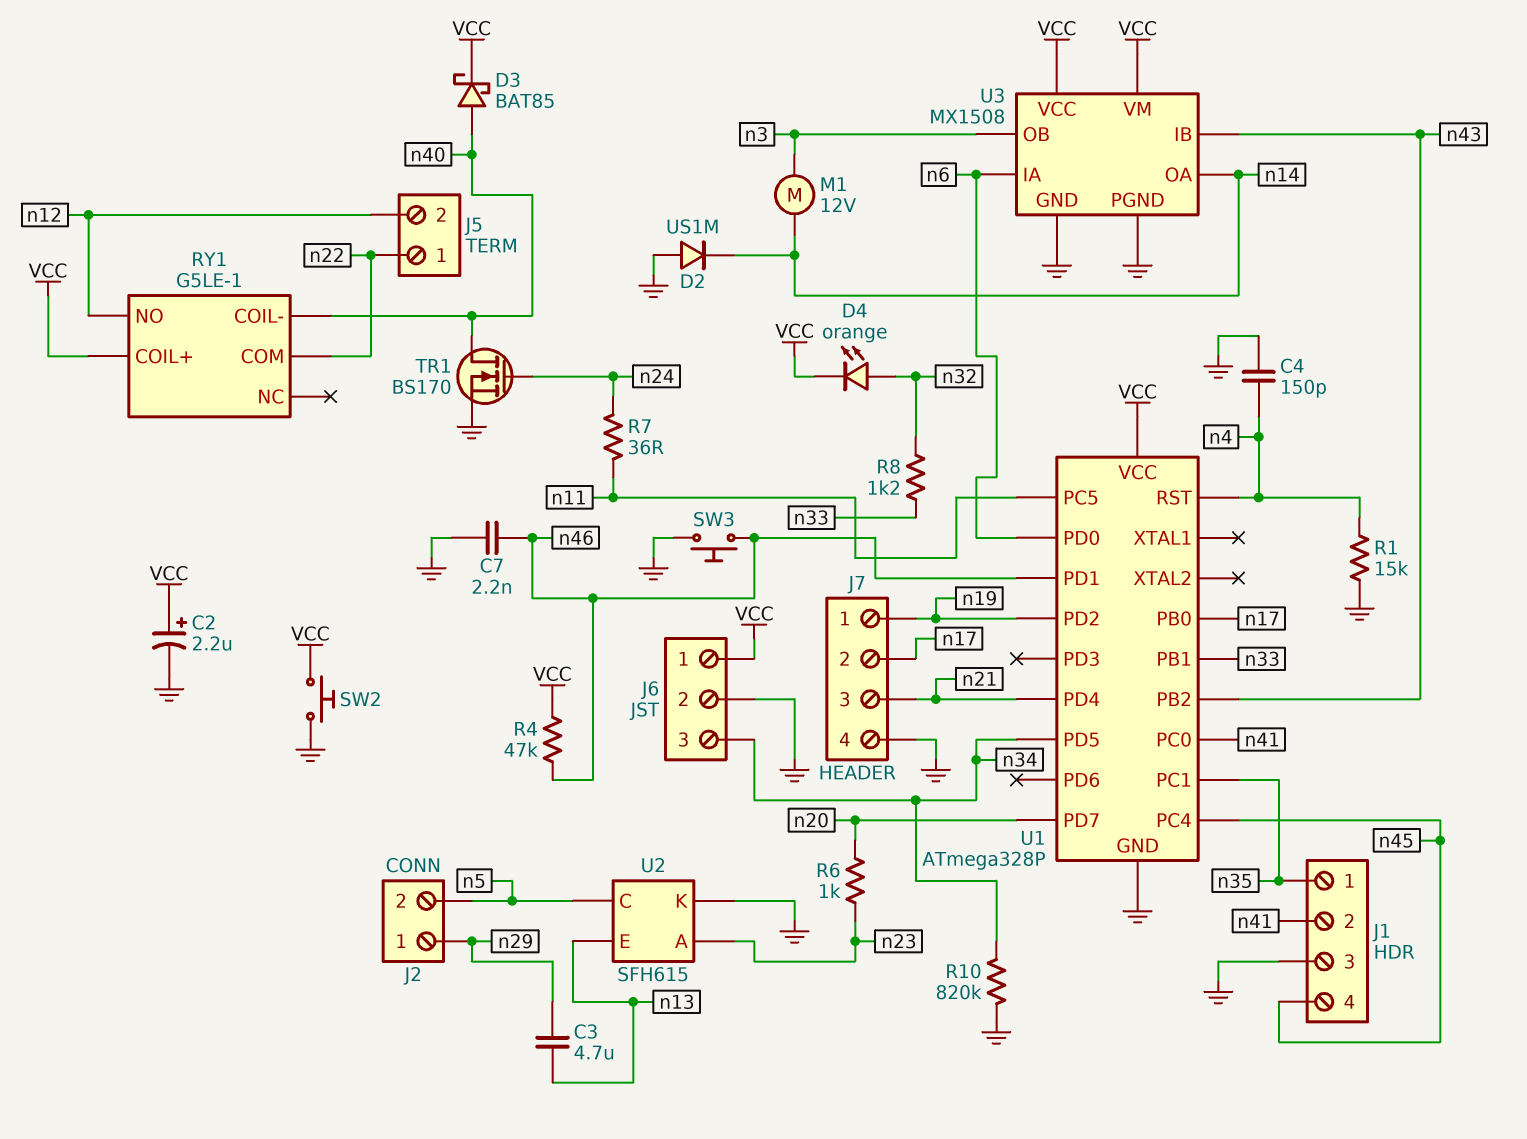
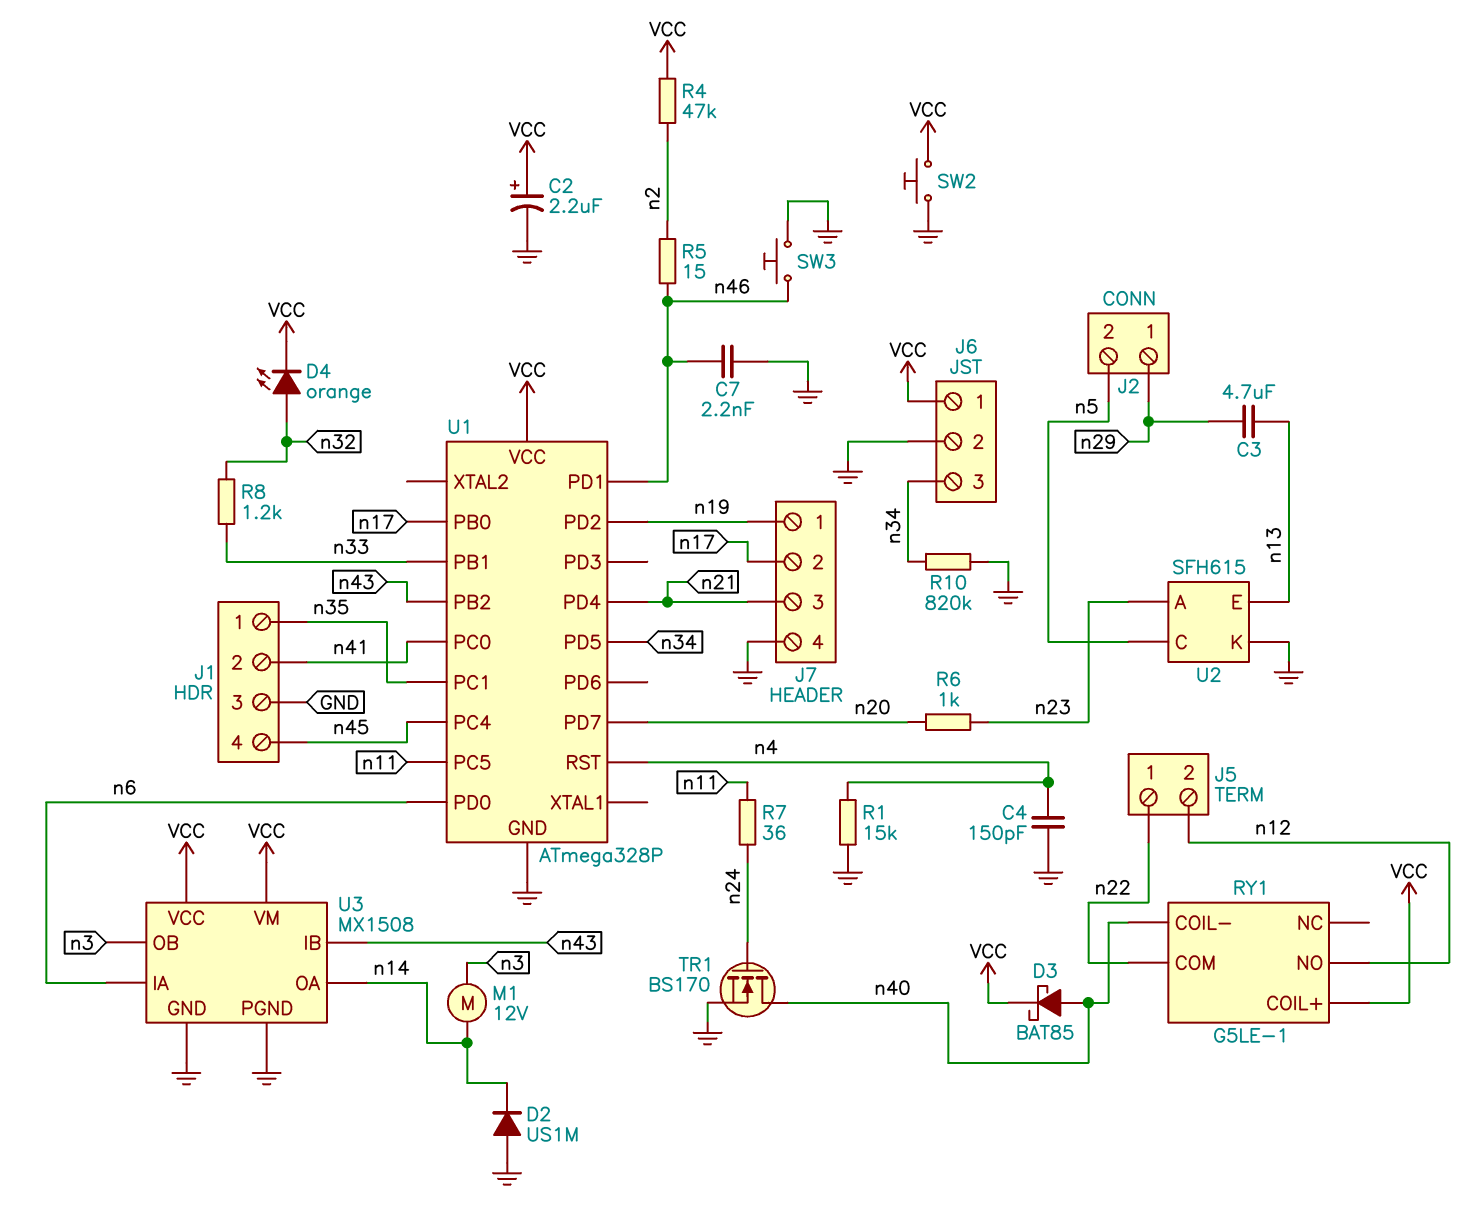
R4: 47k (VCC, n46) -> 47k (VCC, n2)
R5: none -> 15 (n2, n46)

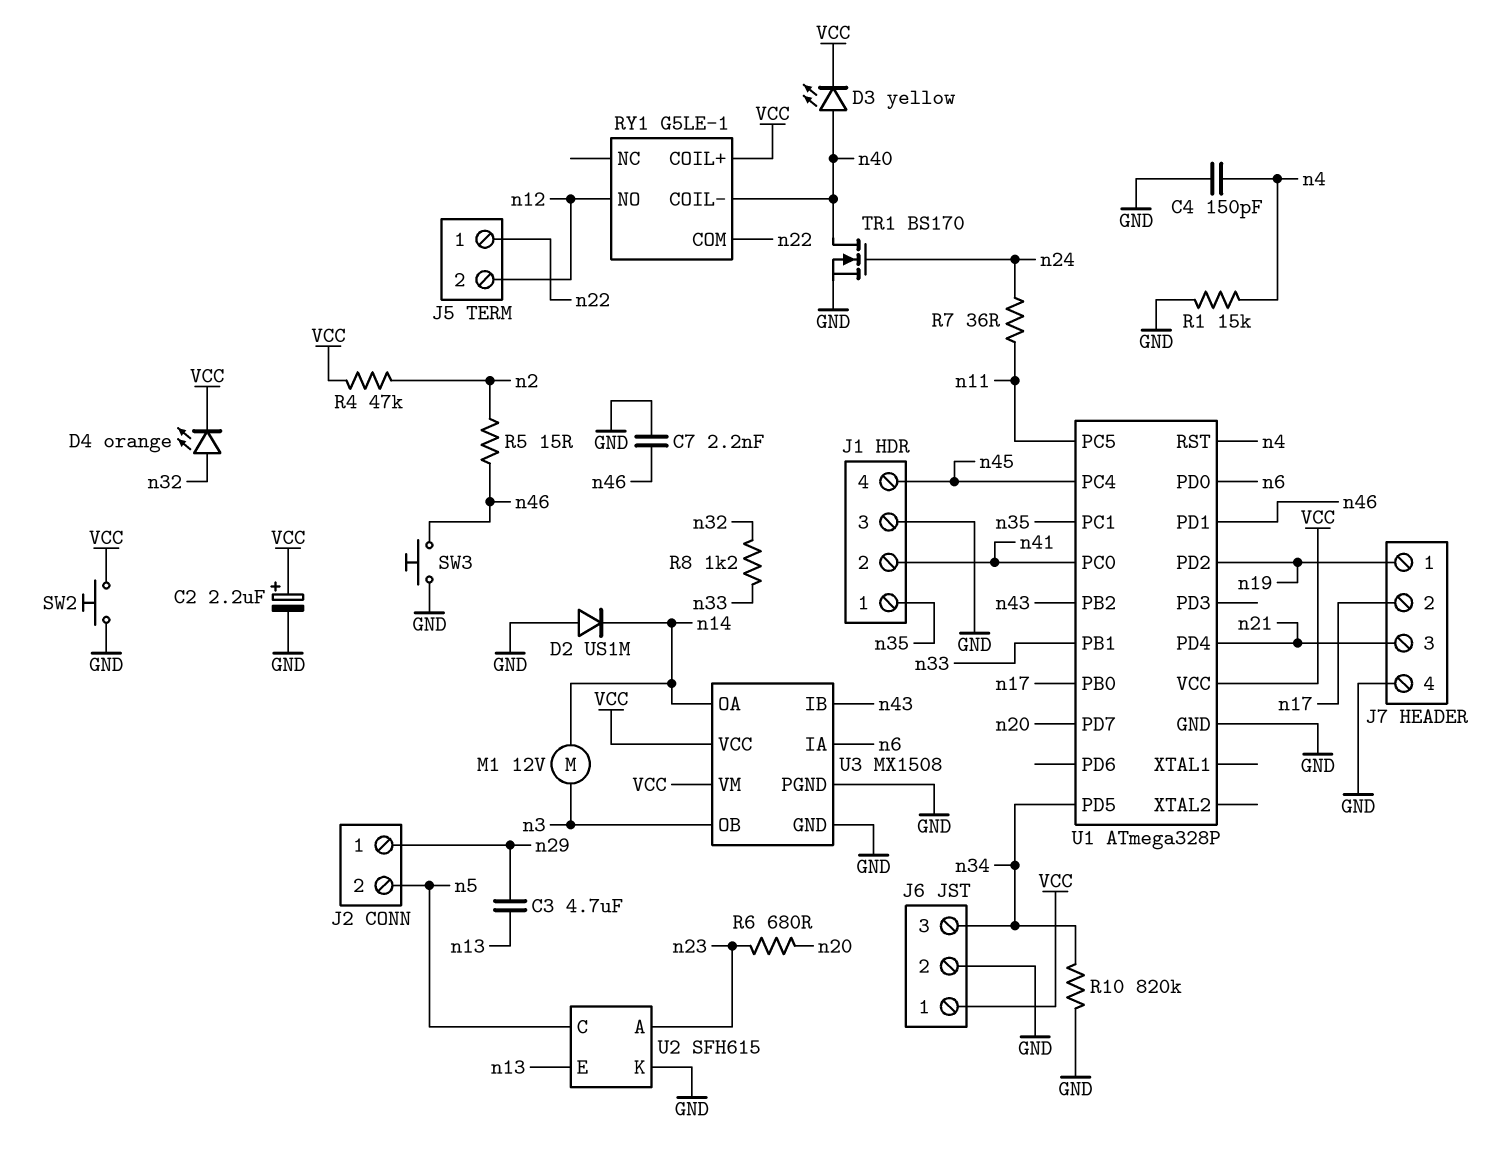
D3: schottky BAT85 (A n40, K VCC) -> LED yellow (A n40, K VCC)
R6: 1k (n20, n23) -> 680 (n20, n23)

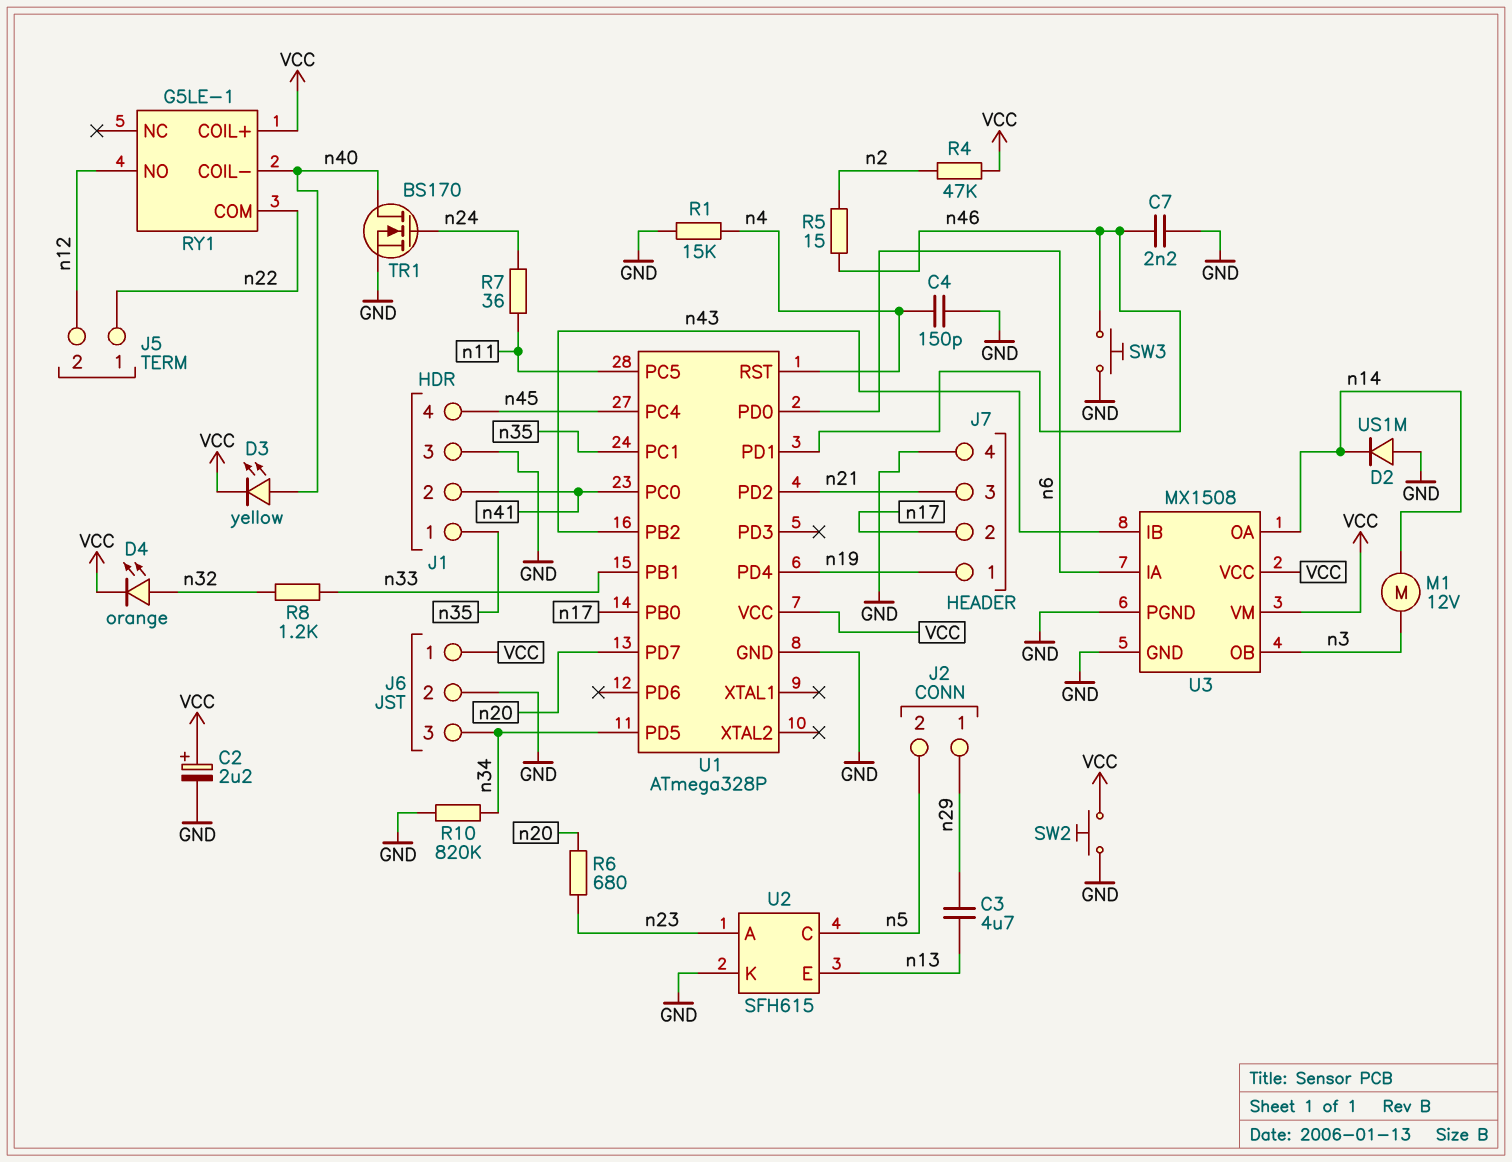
U1 pin PD2: n19 -> n21
U1 pin PD4: n21 -> n19

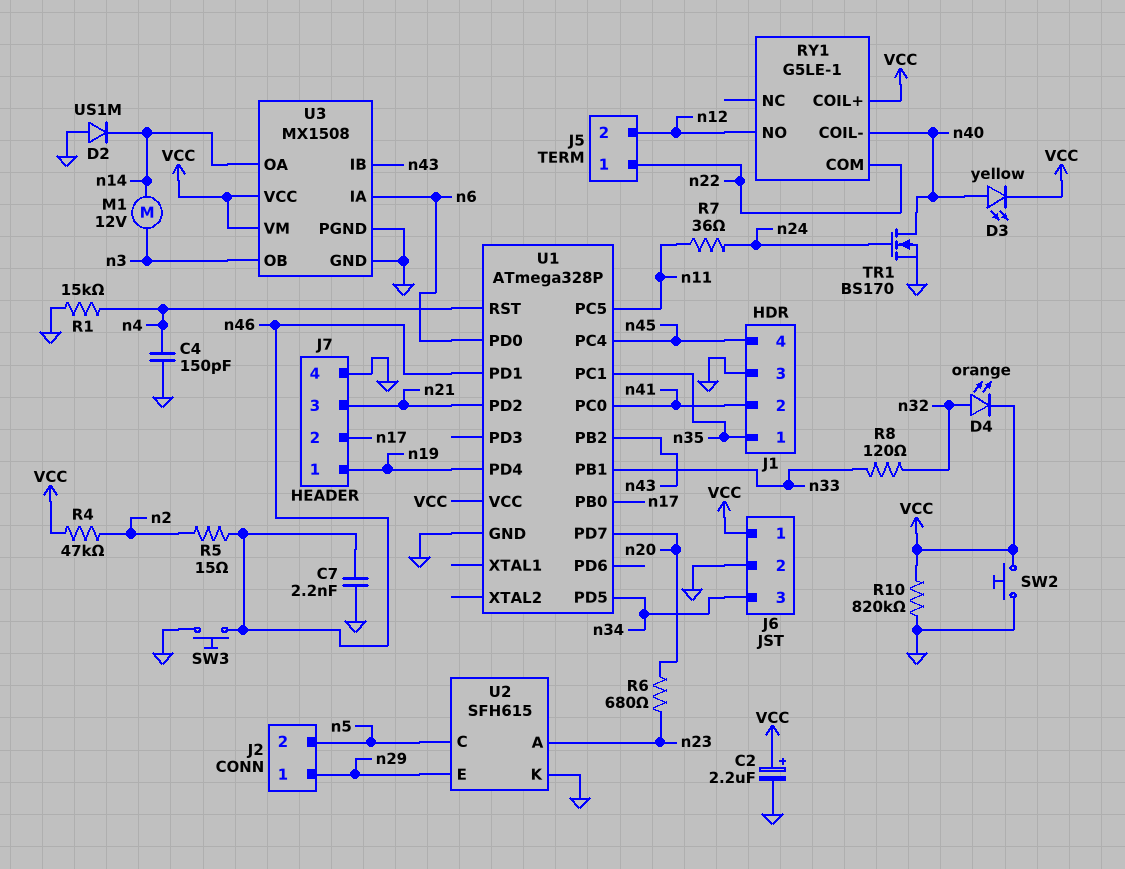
C3: 4.7uF (n13, n29) -> none
R8: 1.2k (n32, n33) -> 120 (n32, n33)
R10: 820k (GND, n34) -> 820k (GND, VCC)
U2 pin E: n13 -> n29

